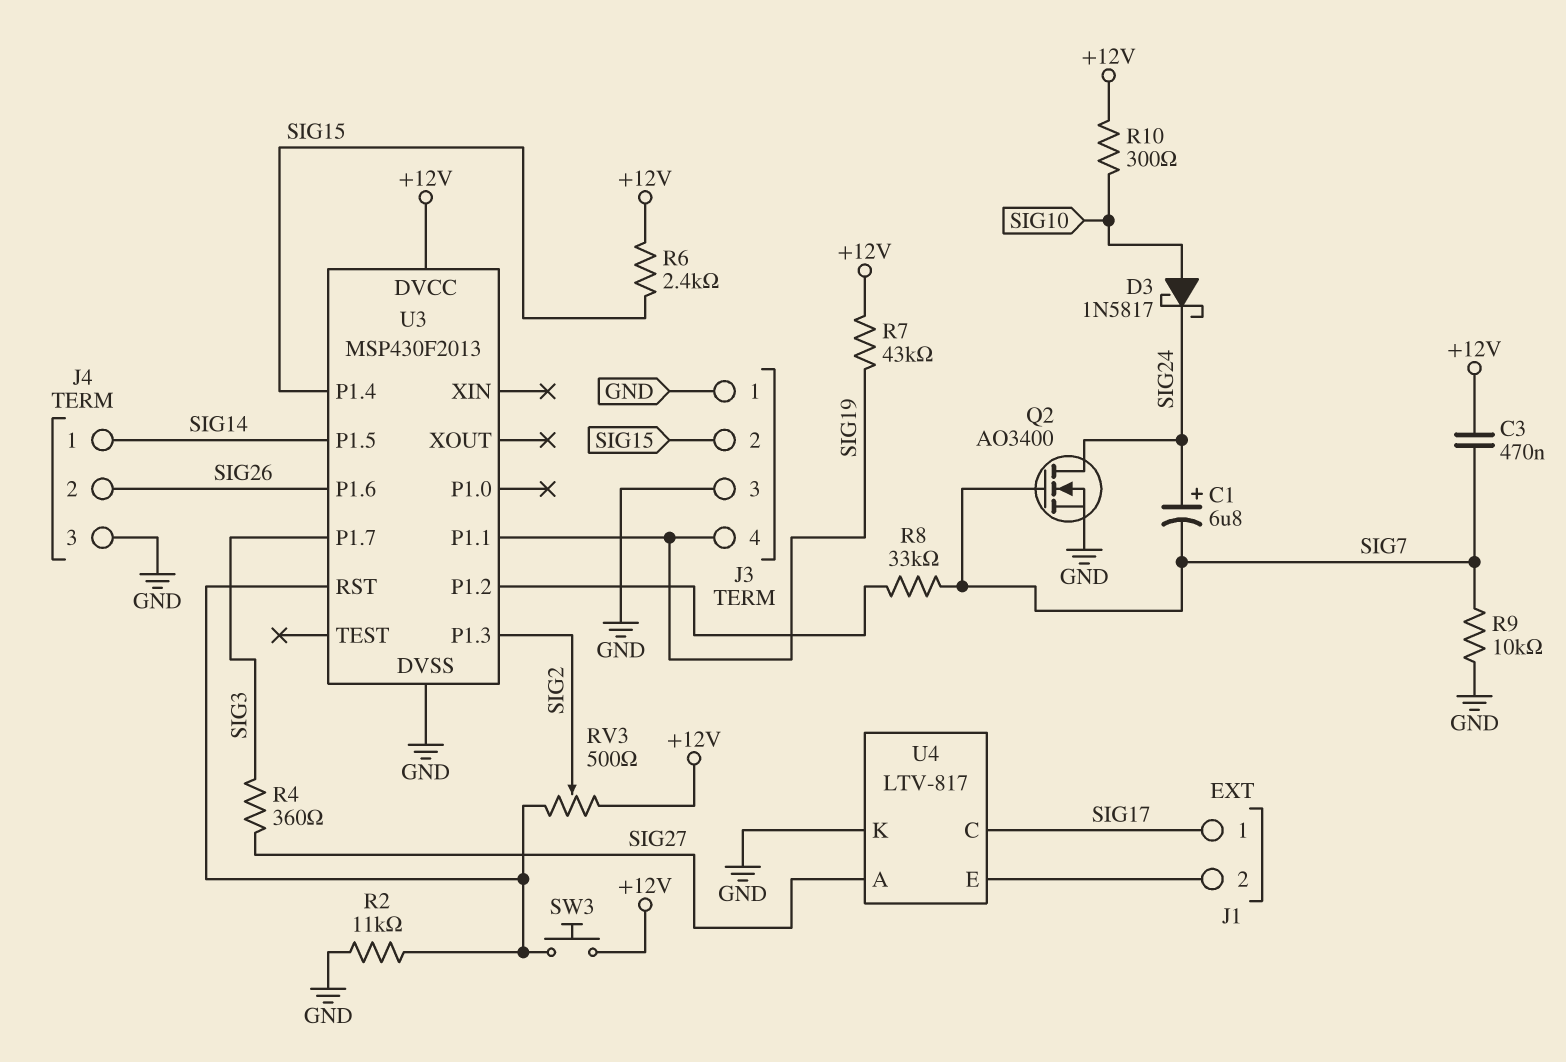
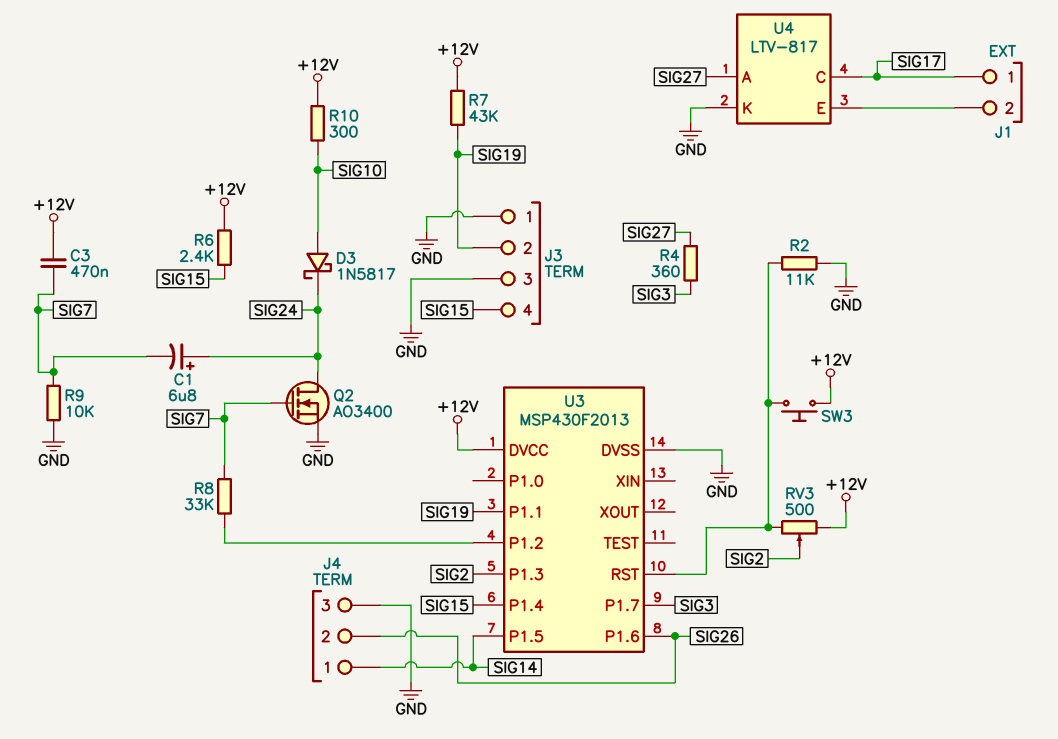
J3 pin 2: SIG15 -> SIG19
J3 pin 4: SIG19 -> SIG15

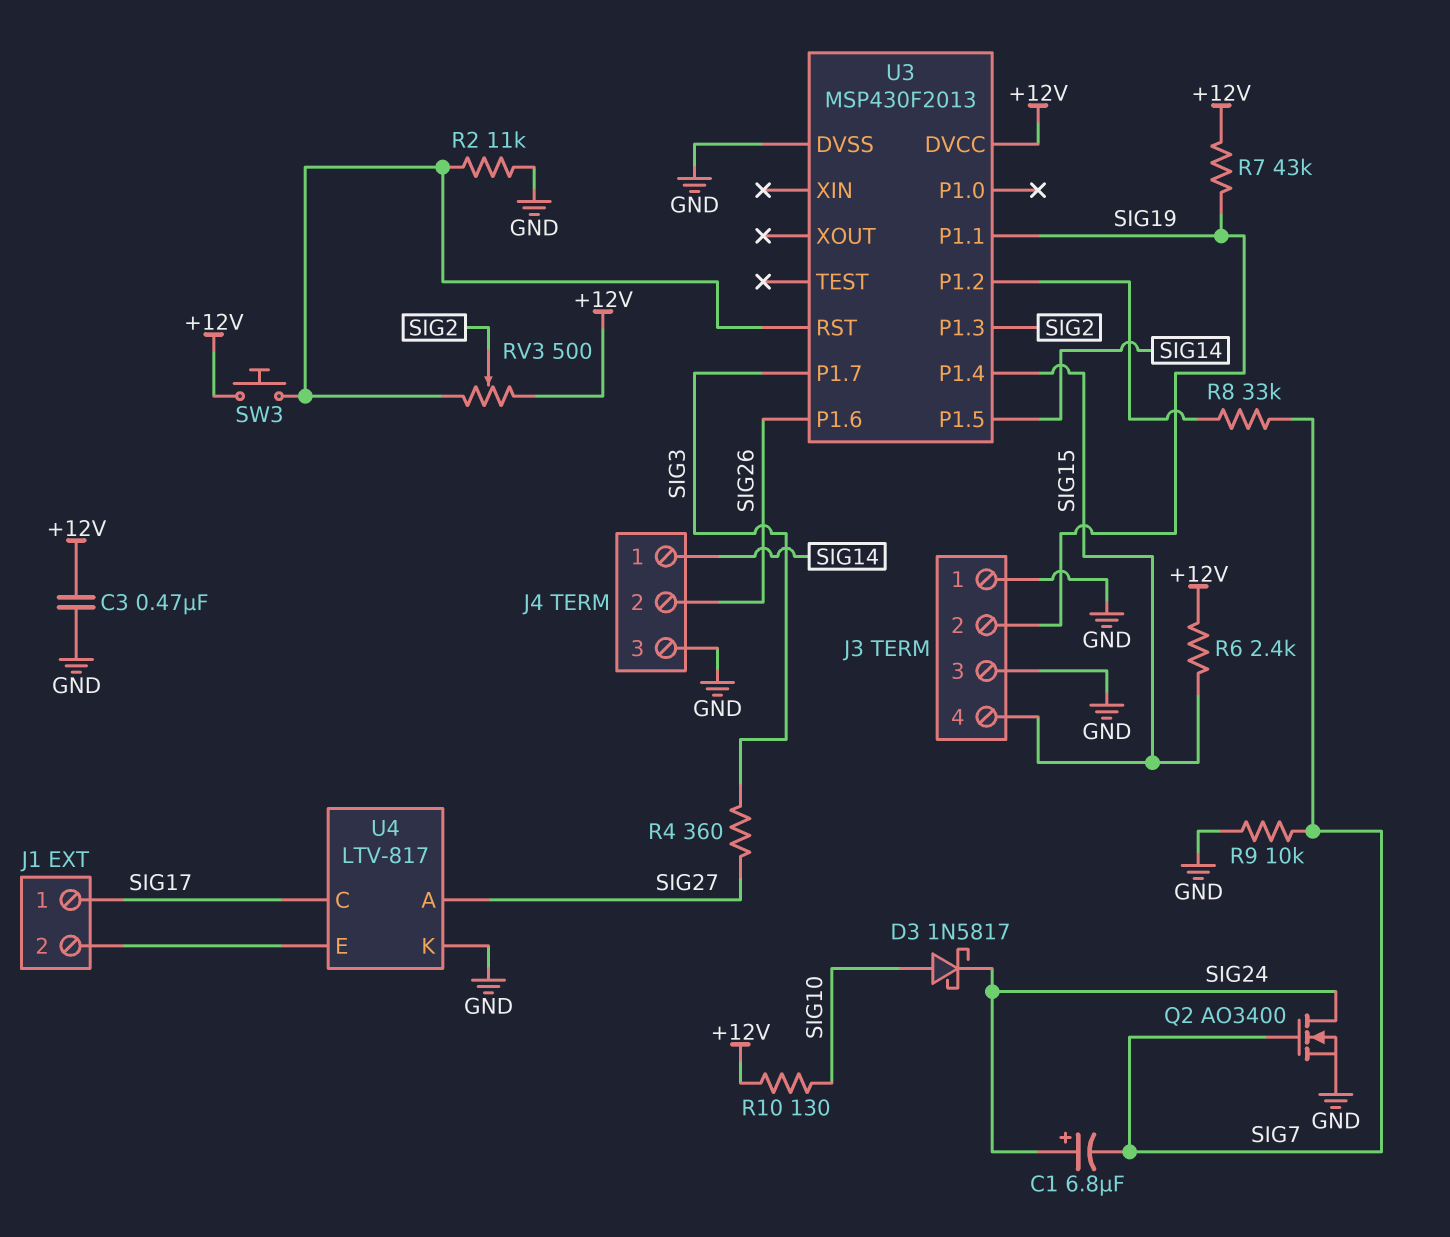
C3: 470nF (+12V, SIG7) -> 470nF (+12V, GND)
R10: 300 (+12V, SIG10) -> 130 (+12V, SIG10)

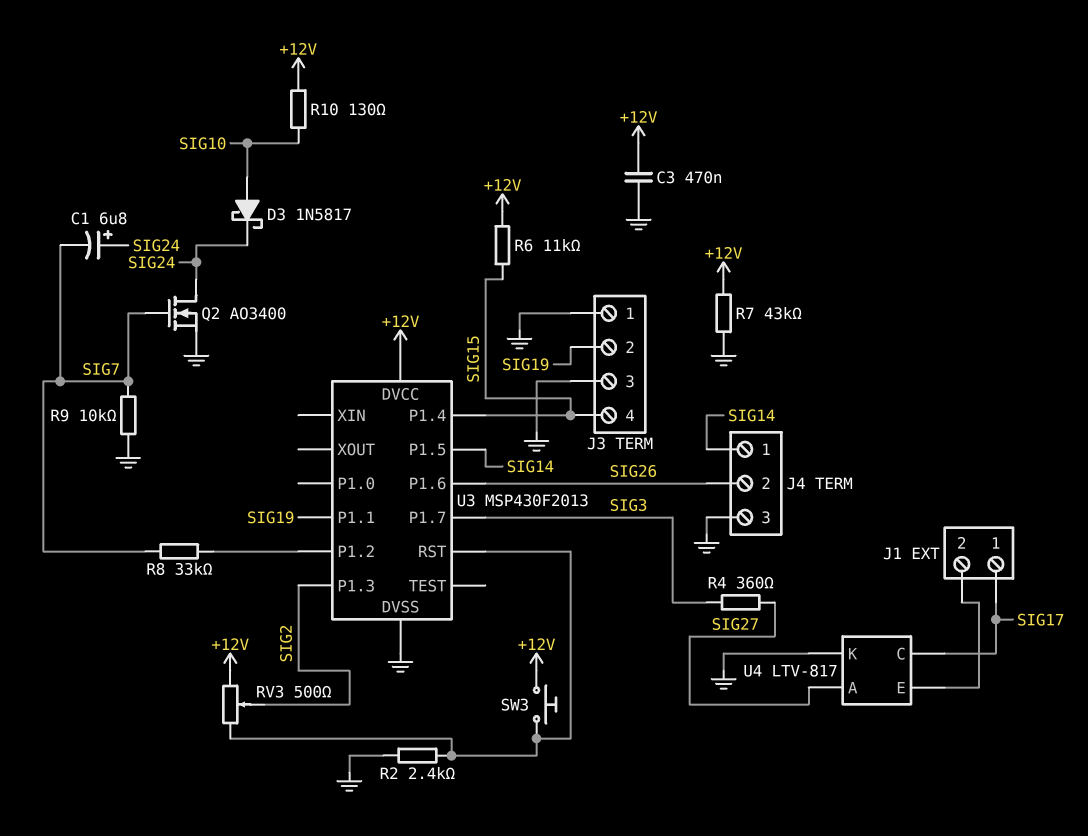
R2: 11k (GND, U3/RST) -> 2.4k (GND, U3/RST)
R6: 2.4k (+12V, SIG15) -> 11k (+12V, SIG15)
R7: 43k (+12V, SIG19) -> 43k (+12V, GND)

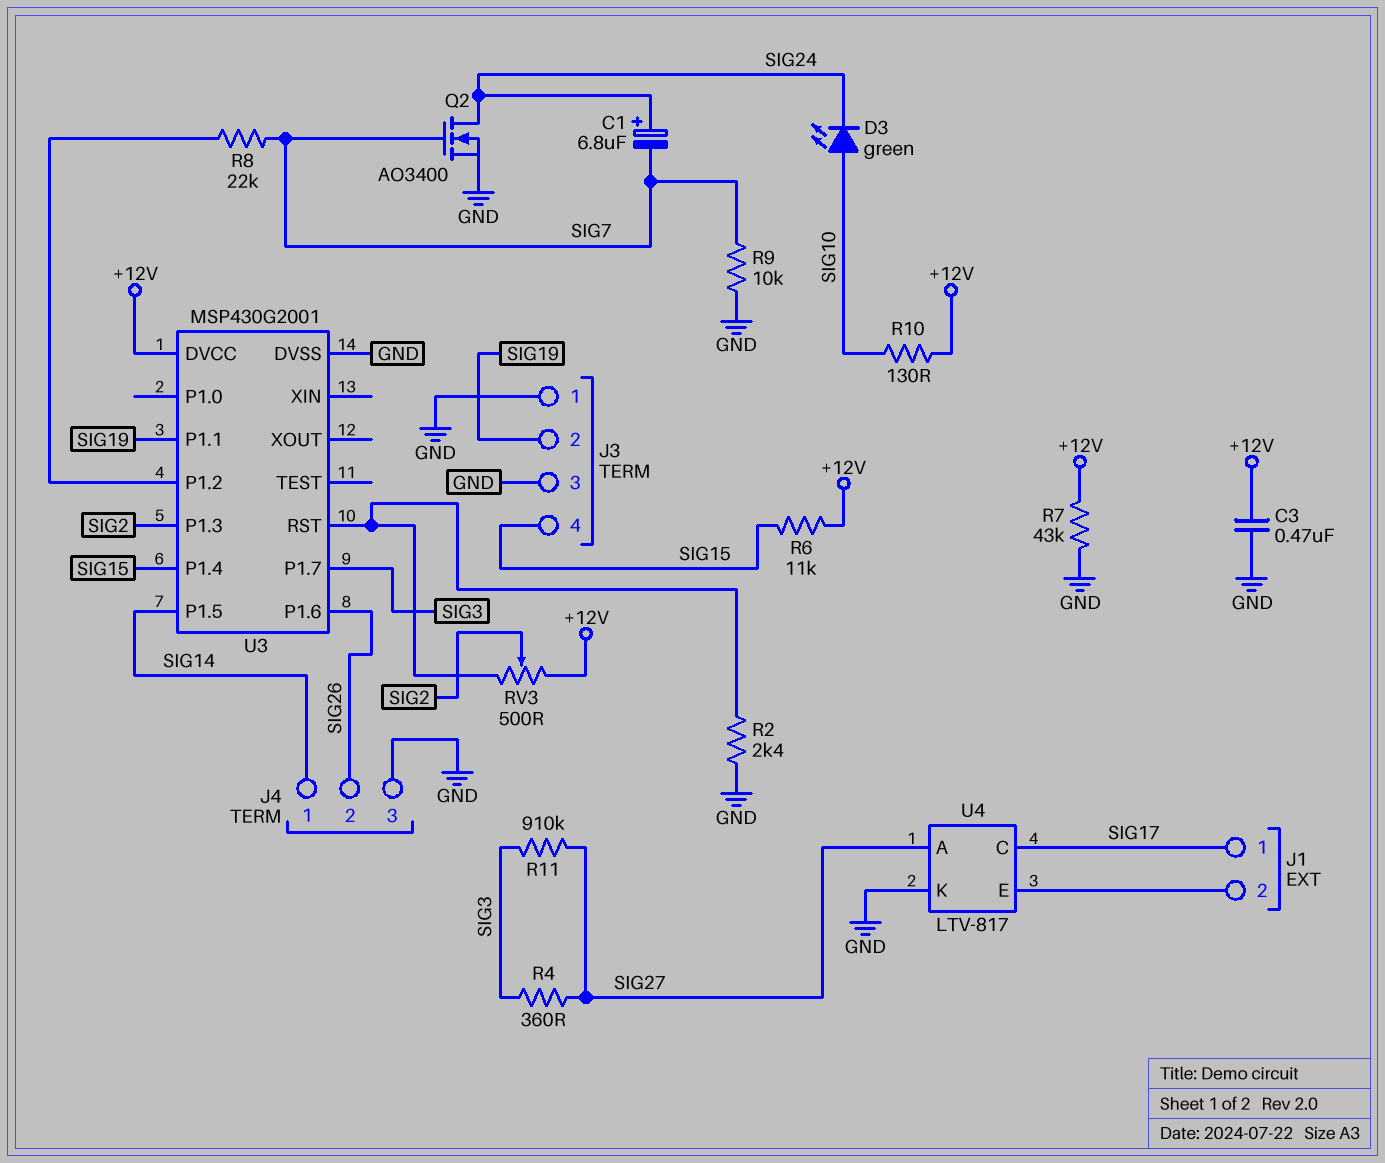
D3: schottky 1N5817 (A SIG10, K SIG24) -> LED green (A SIG10, K SIG24)
R8: 33k (SIG7, U3/P1.2) -> 22k (SIG7, U3/P1.2)
R11: none -> 910k (SIG3, SIG27)
SW3: button (+12V, U3/RST) -> none
U3: MSP430F2013 -> MSP430G2001

